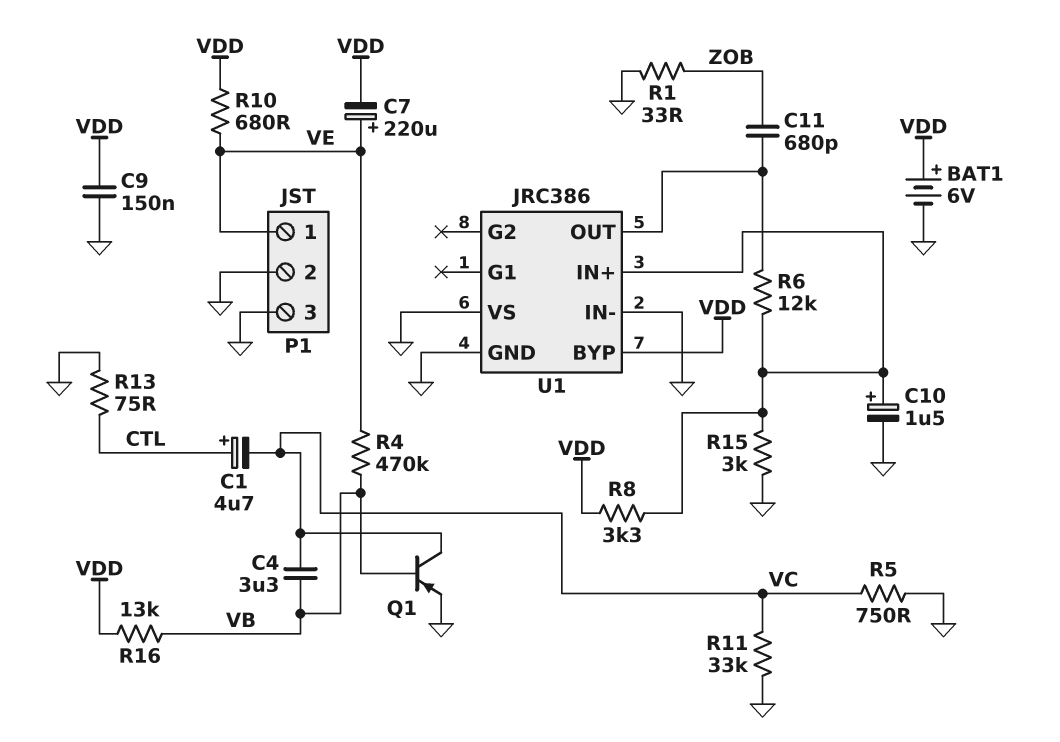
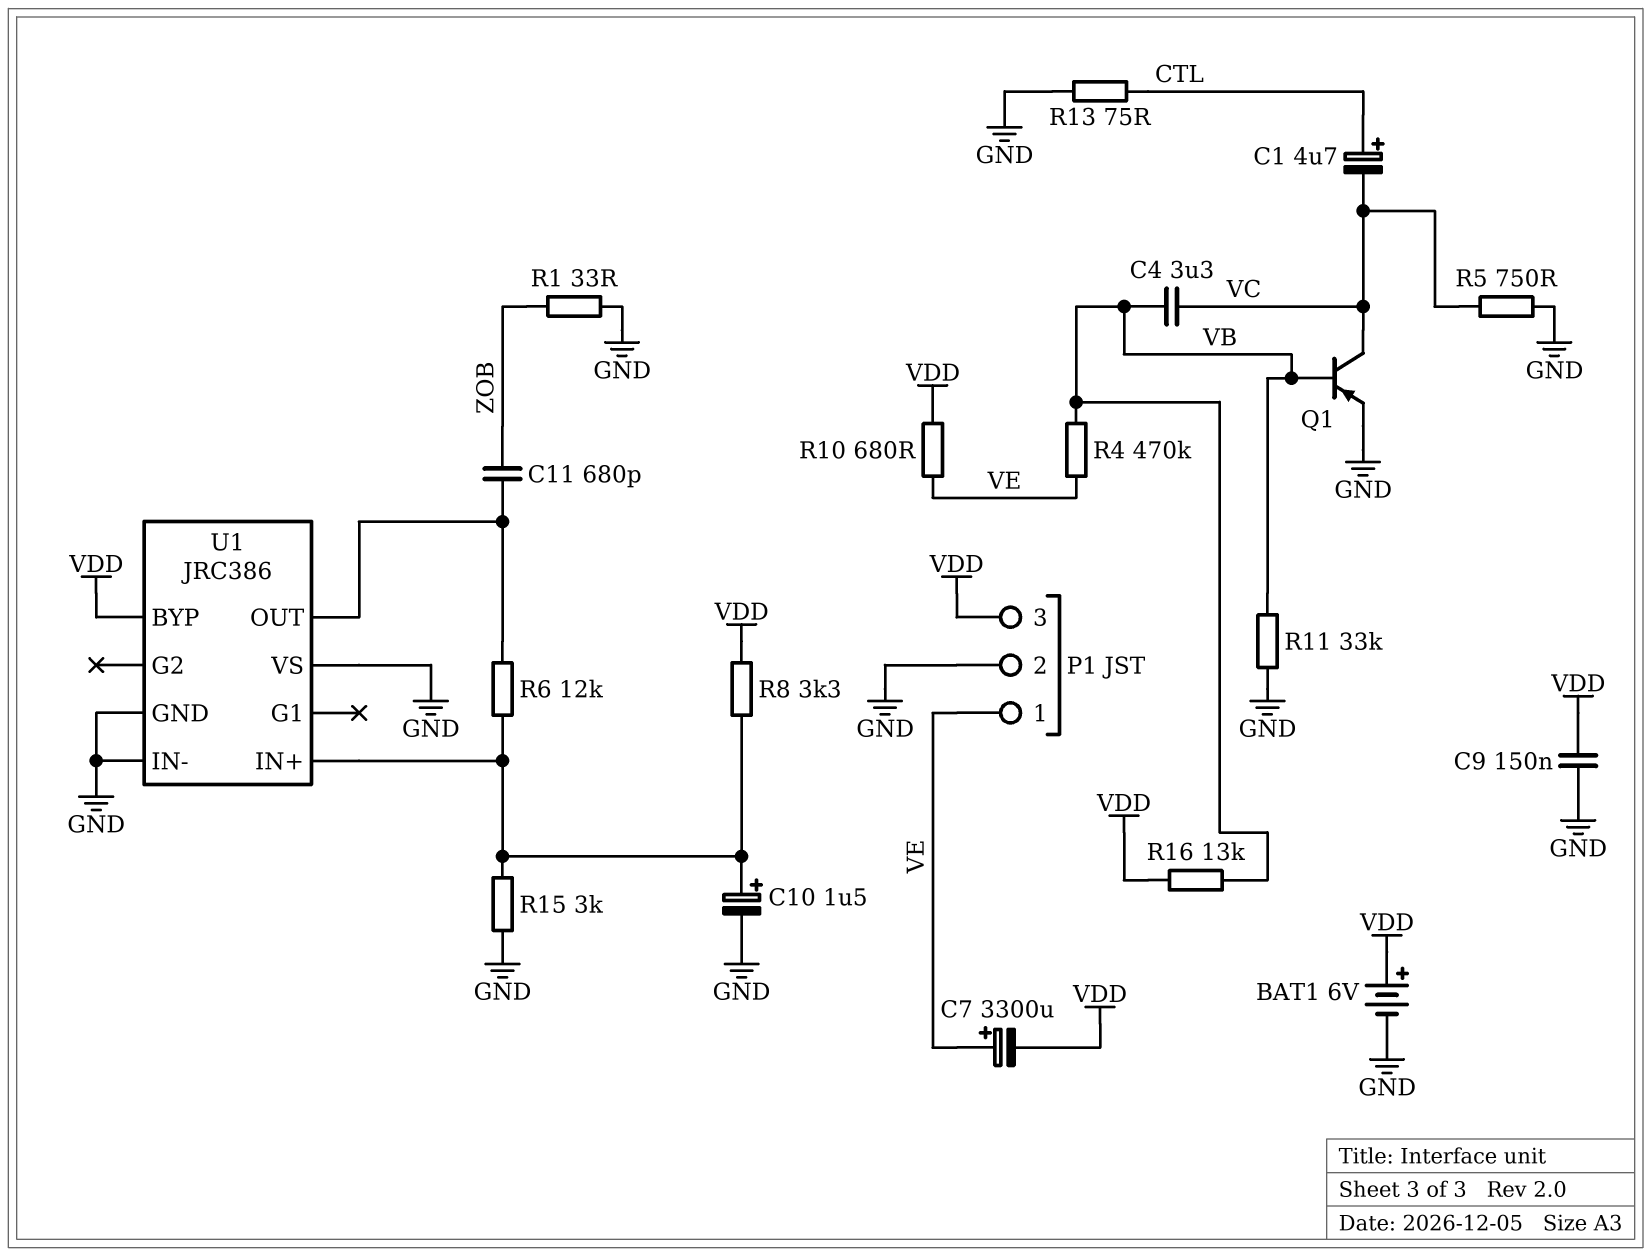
C7: 220uF (plus VE, minus VDD) -> 3300uF (plus VE, minus VDD)
P1 pin 3: GND -> VDD
R11: 33k (GND, VC) -> 33k (GND, VB)

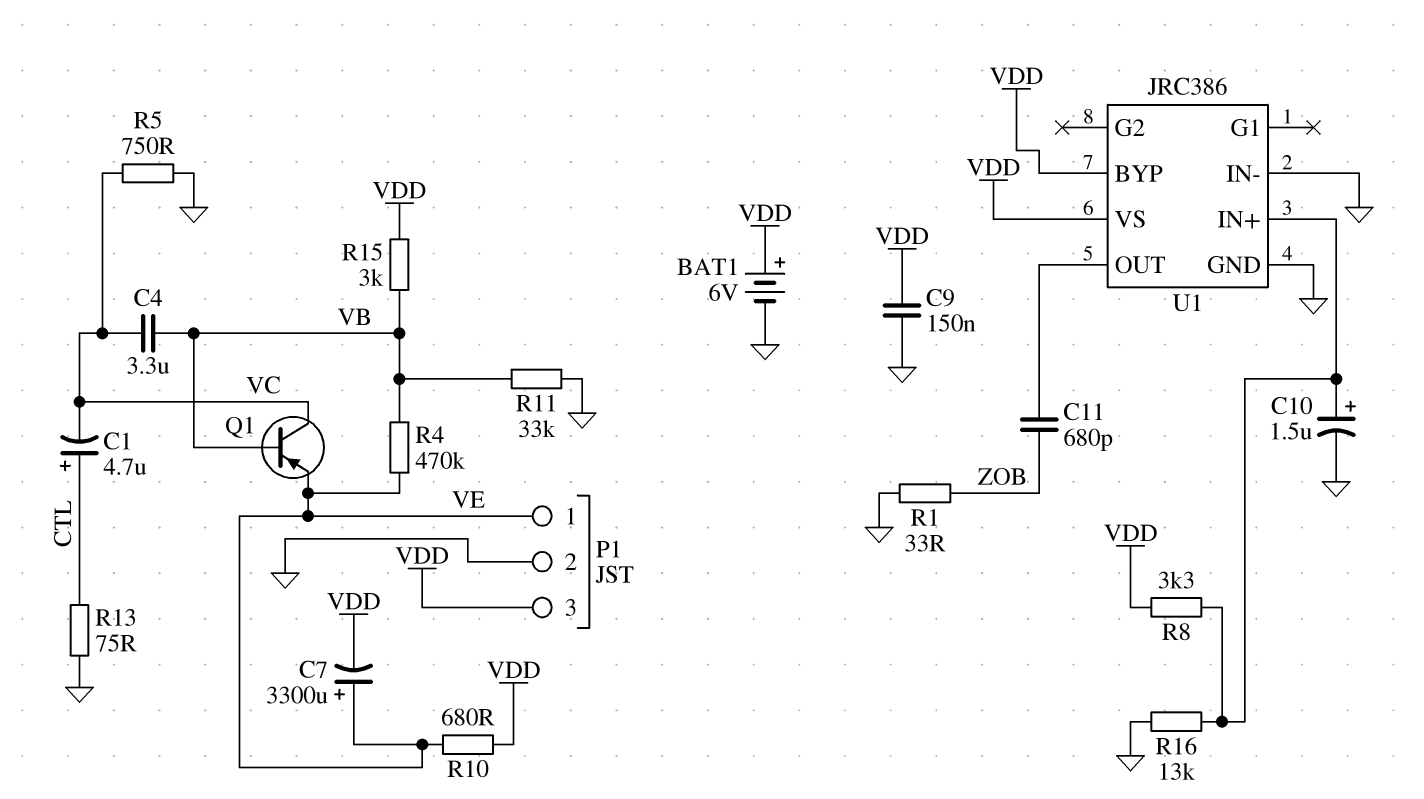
Q1: PNP (B VB, C VC, E GND) -> PNP (B VB, C VC, E VE)
R6: 12k (U1/IN+, U1/OUT) -> none
R15: 3k (GND, U1/IN+) -> 3k (VB, VDD)
R16: 13k (VB, VDD) -> 13k (GND, U1/IN+)
U1 pin VS: GND -> VDD

